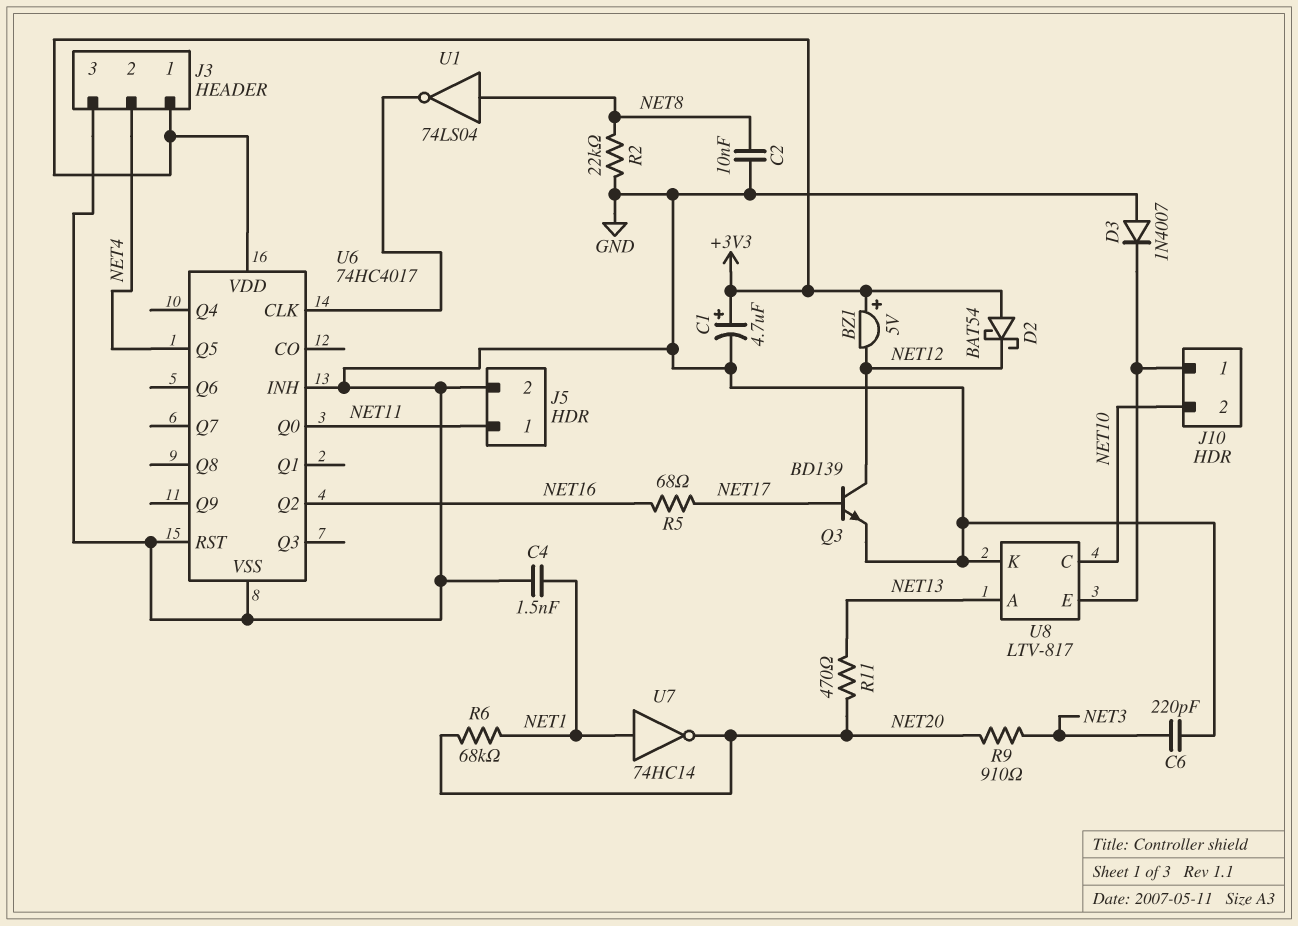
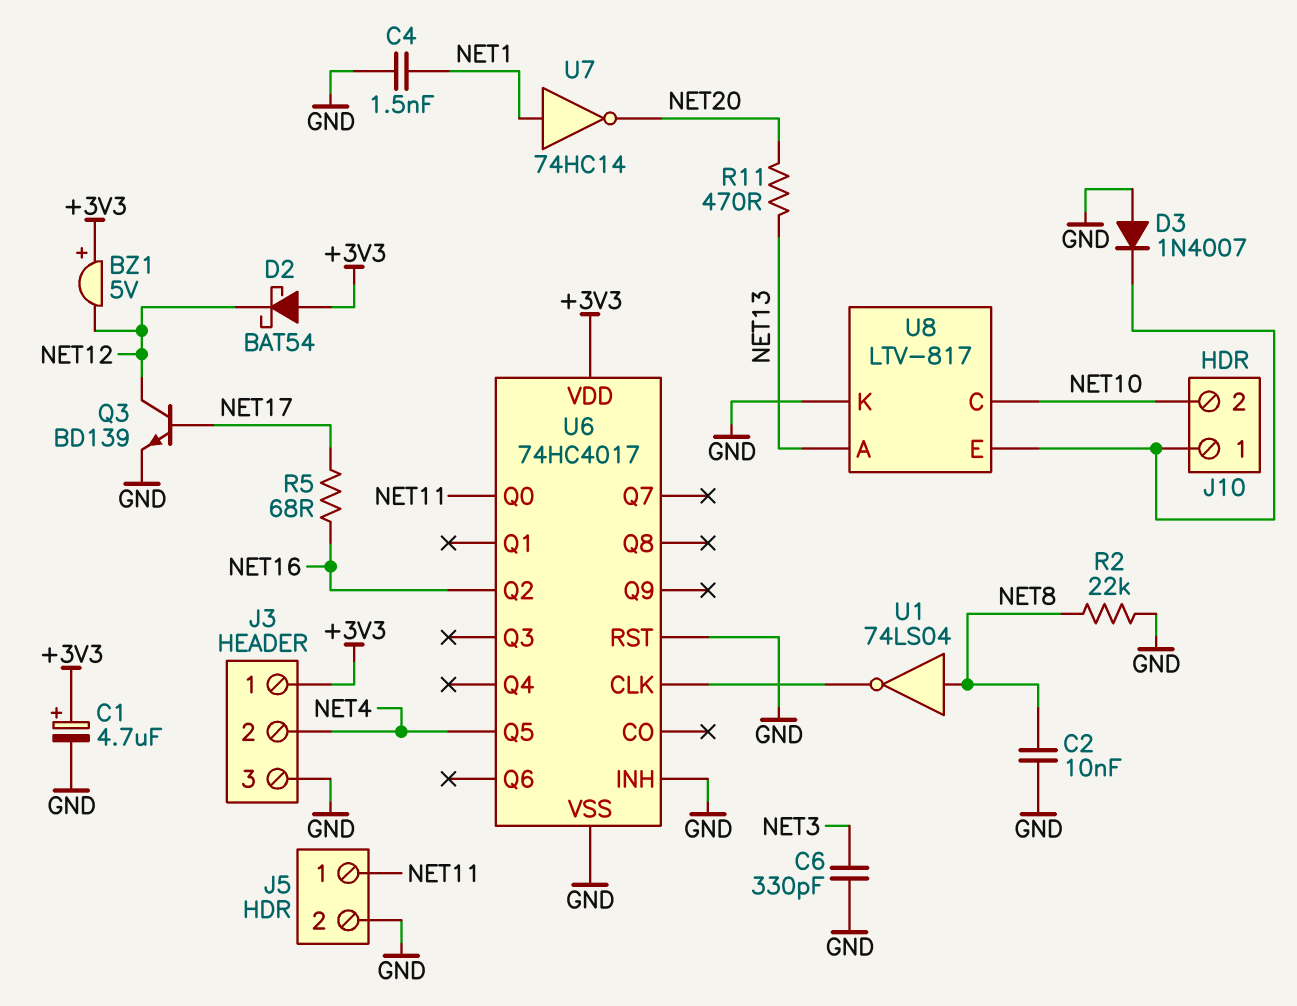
C6: 220pF (GND, NET3) -> 330pF (GND, NET3)
R6: 68k (NET1, NET20) -> none
R9: 910 (NET3, NET20) -> none

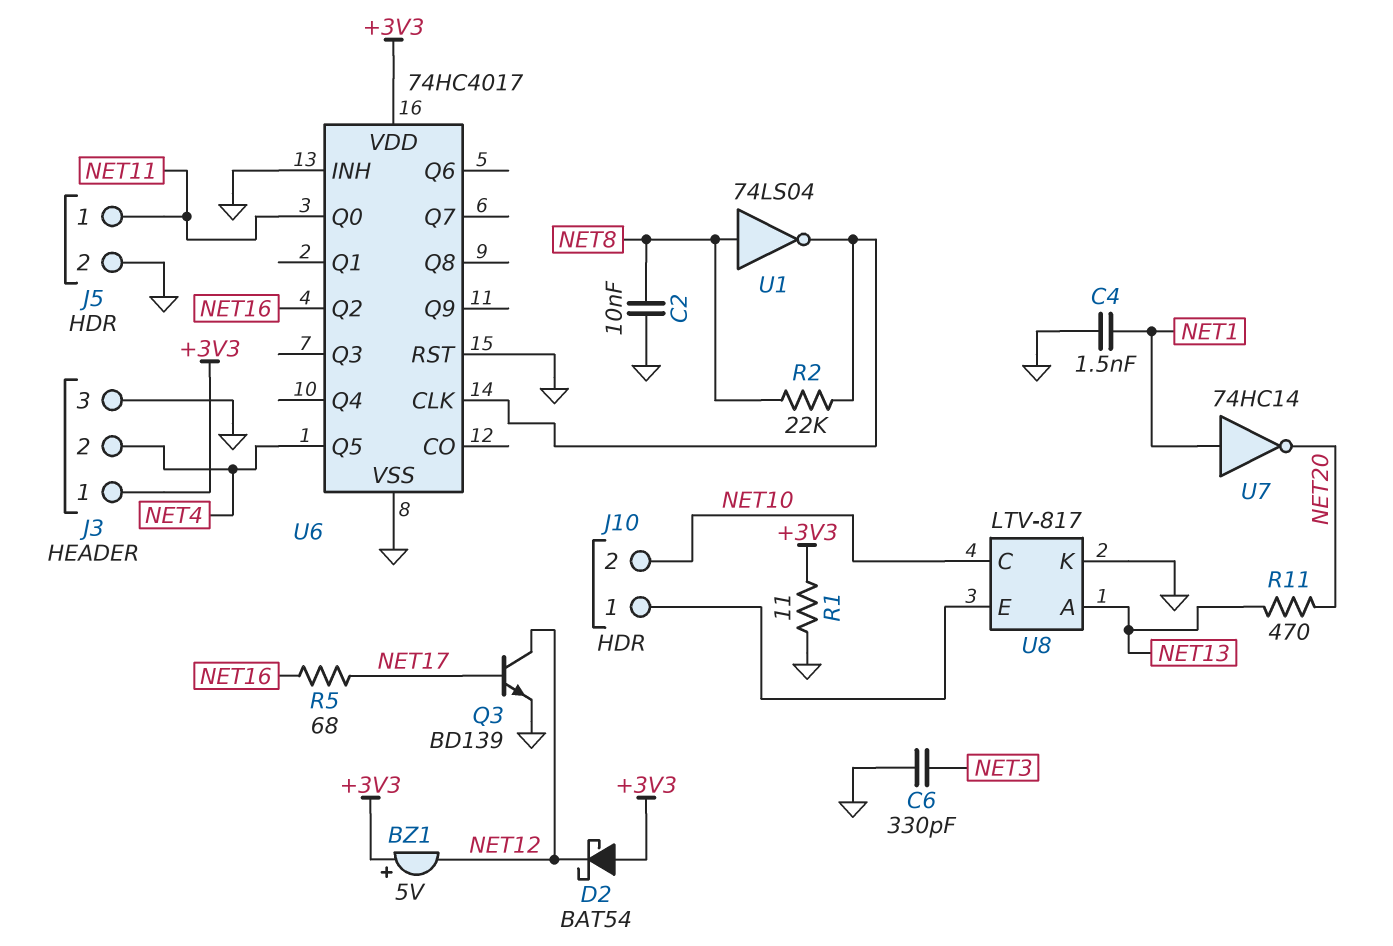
C1: 4.7uF (plus +3V3, minus GND) -> none
D3: diode 1N4007 (A GND, K J10/1) -> none
R1: none -> 11 (+3V3, GND)
R2: 22k (GND, NET8) -> 22k (NET8, U6/CLK)

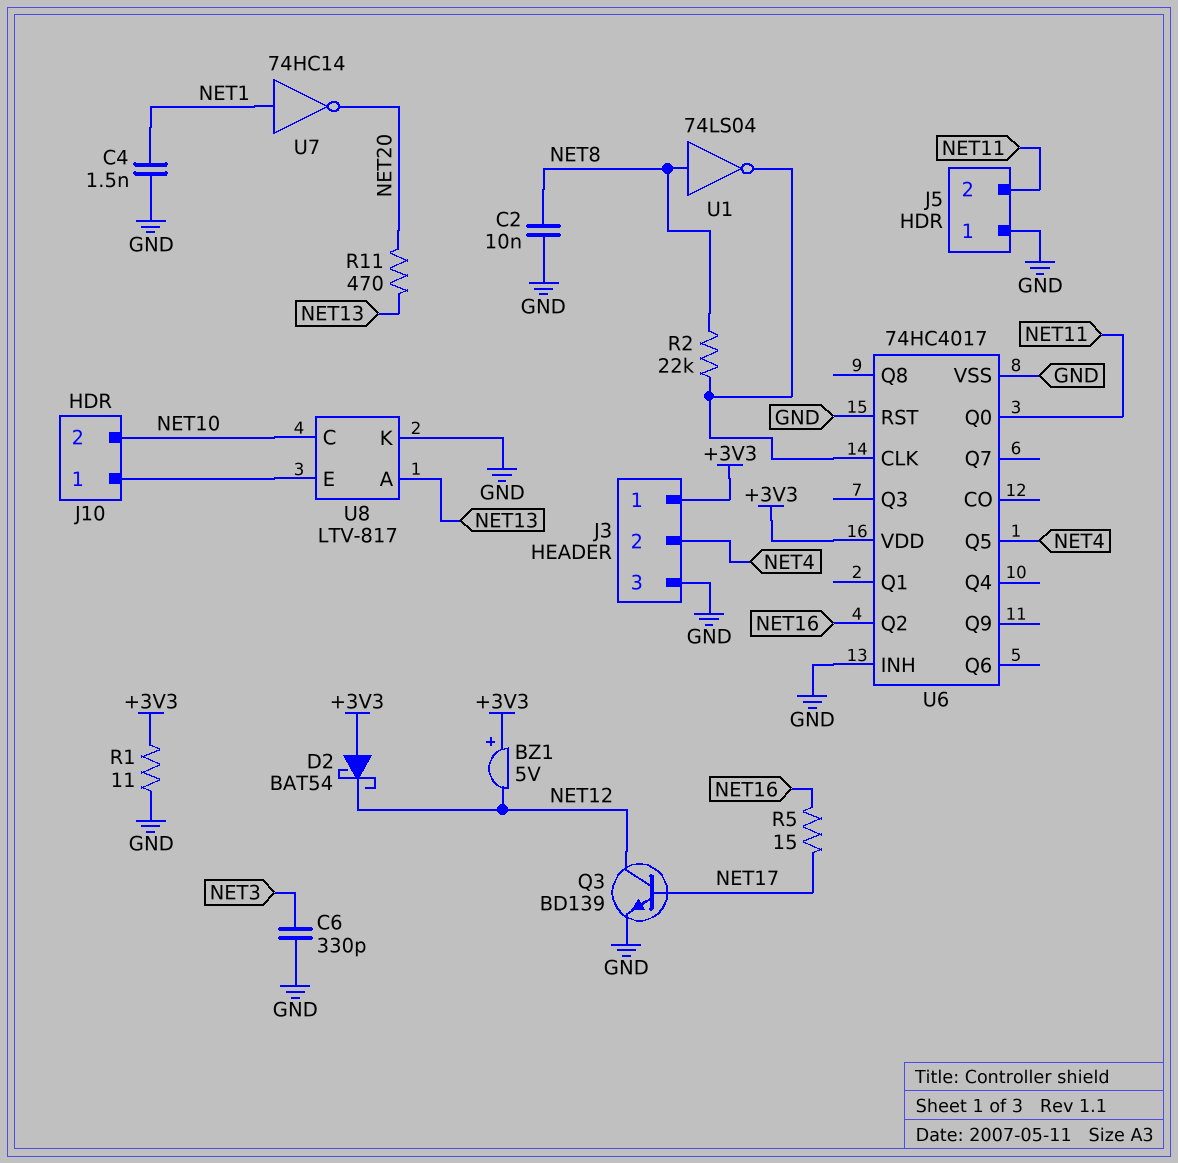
J5 pin 1: NET11 -> GND
J5 pin 2: GND -> NET11
R5: 68 (NET16, NET17) -> 15 (NET16, NET17)

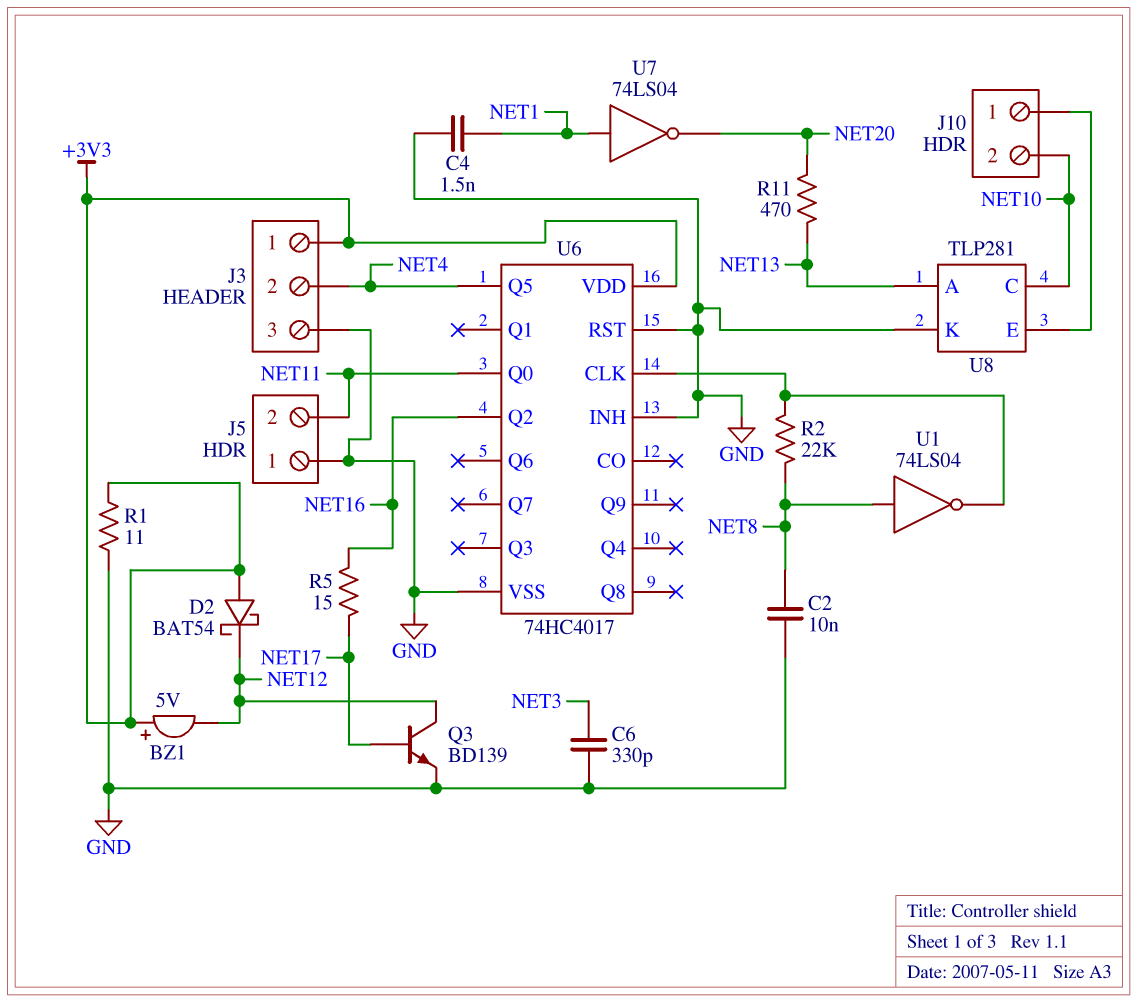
U7: NOT 74HC14 (in NET1, out NET20) -> NOT 74LS04 (in NET1, out NET20)
U8: LTV-817 -> TLP281

